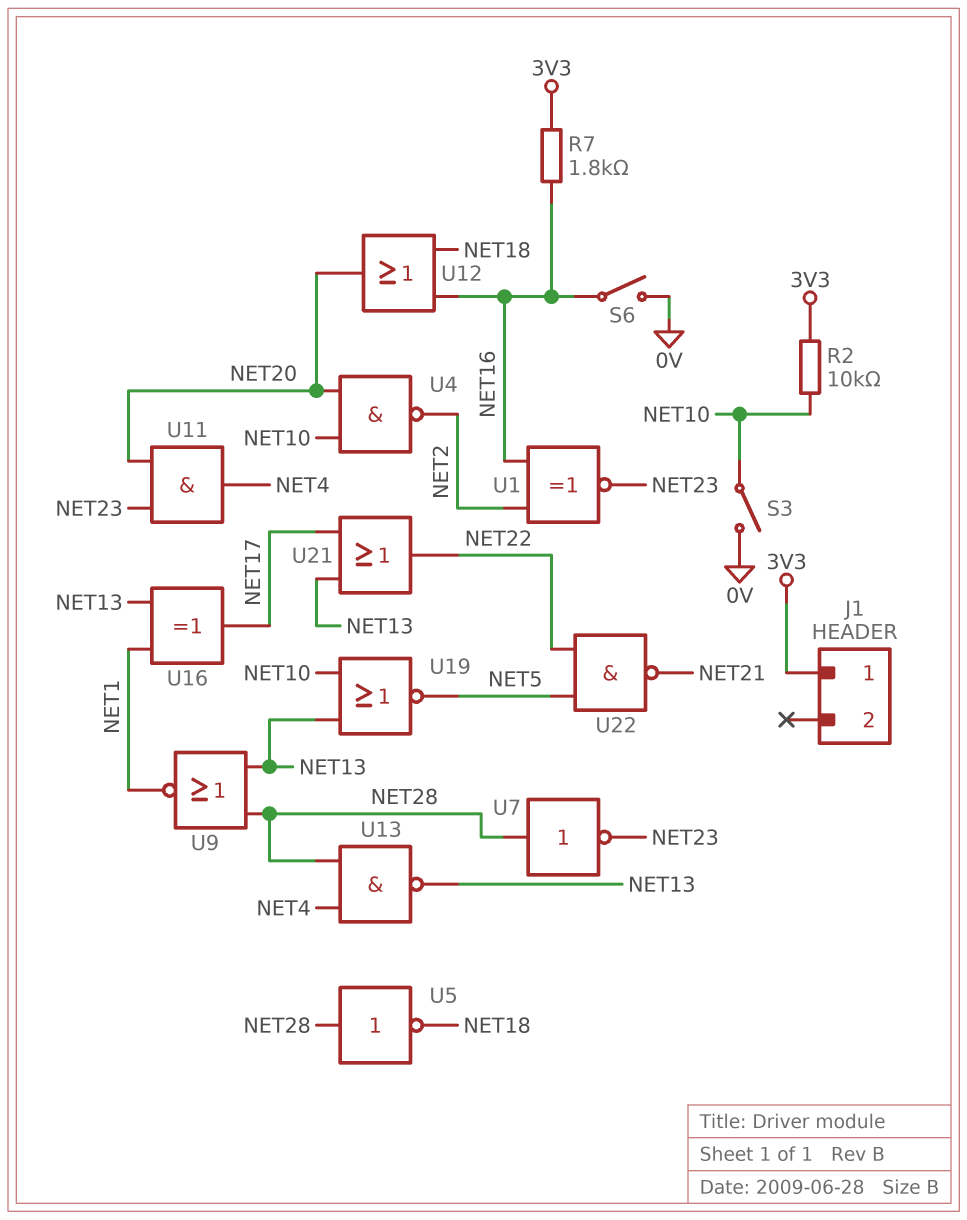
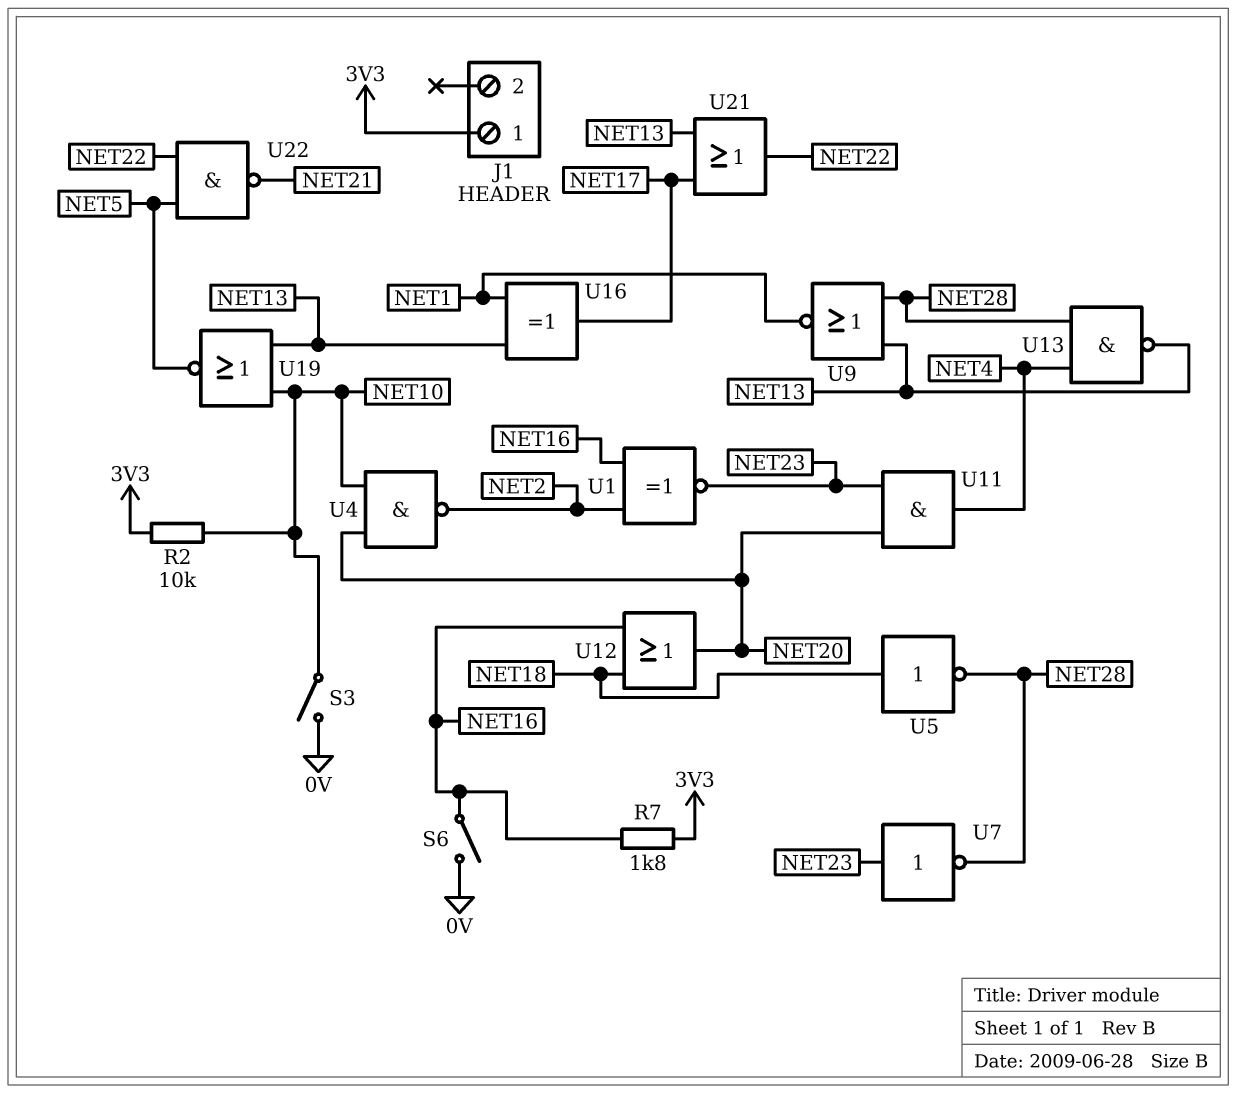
U5: NOT (in NET28, out NET18) -> NOT (in NET18, out NET28)
U7: NOT (in NET28, out NET23) -> NOT (in NET23, out NET28)

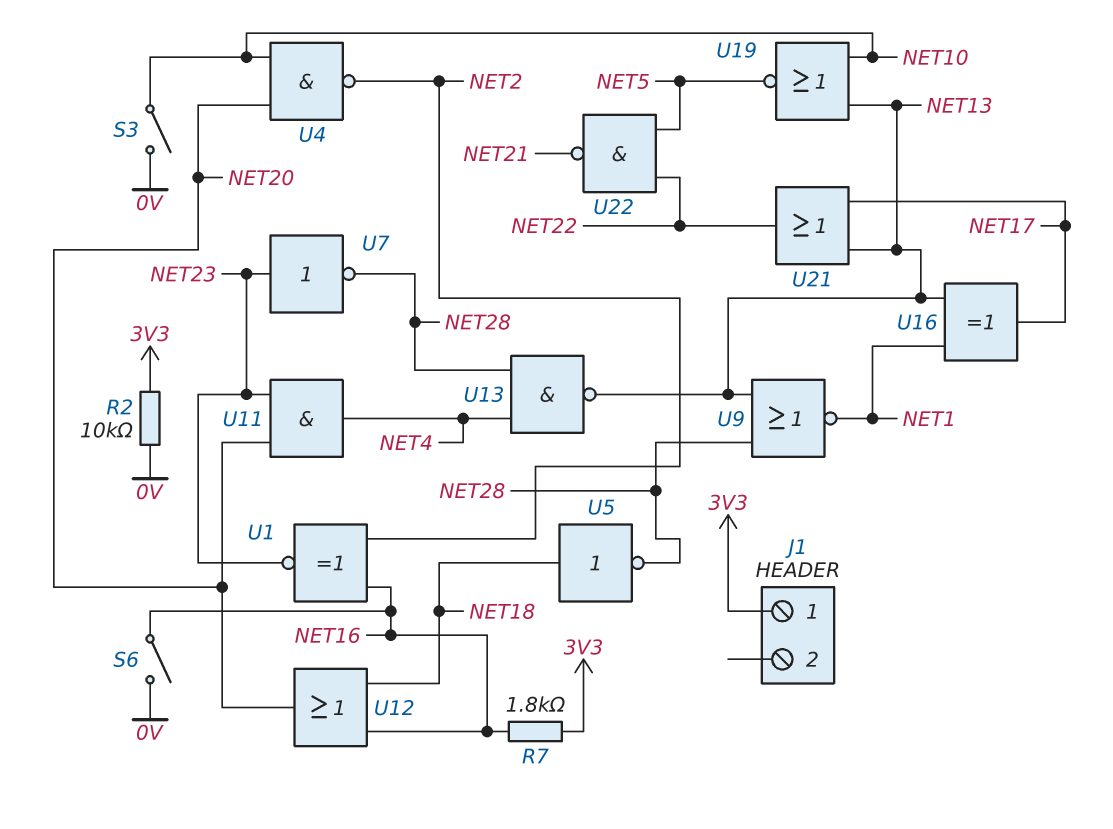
R2: 10k (3V3, NET10) -> 10k (0V, 3V3)

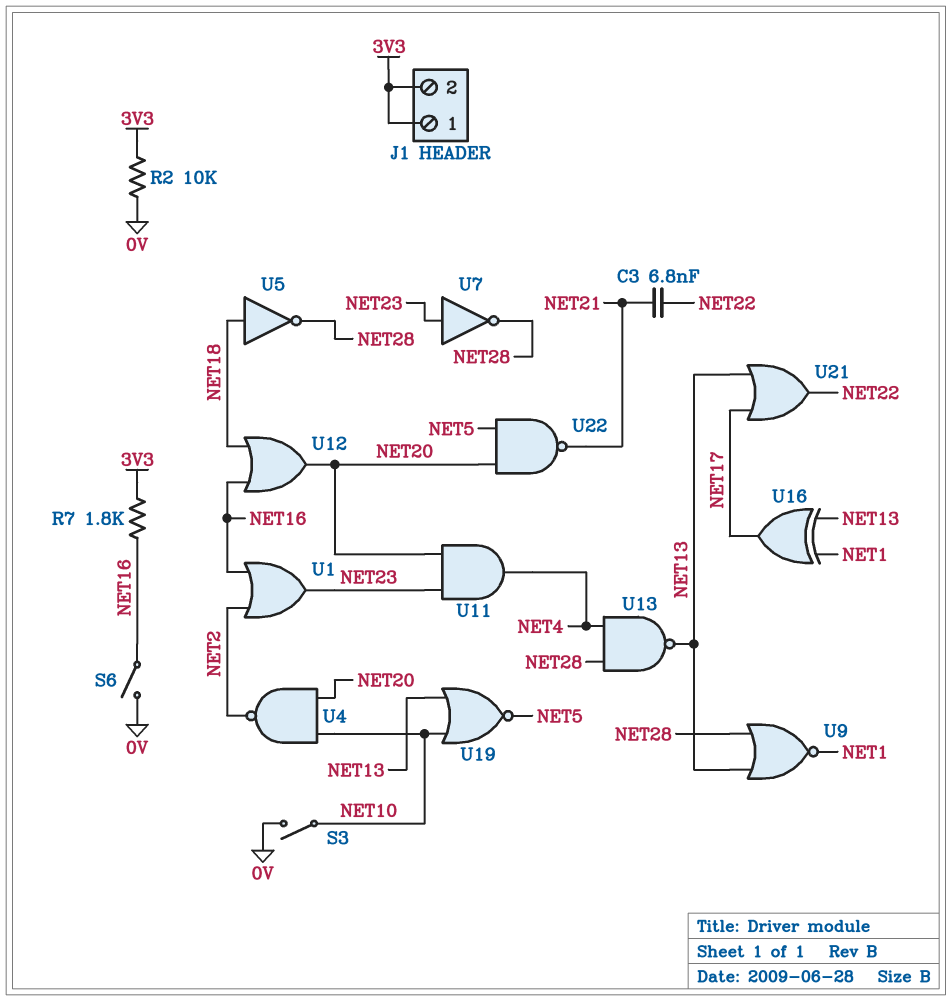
C3: none -> 6.8nF (NET21, NET22)
J1 pin 2: none -> 3V3
U1: XNOR (in NET2, in NET16, out NET23) -> OR (in NET2, in NET16, out NET23)
U22: NAND (in NET5, in NET22, out NET21) -> NAND (in NET5, in NET20, out NET21)

